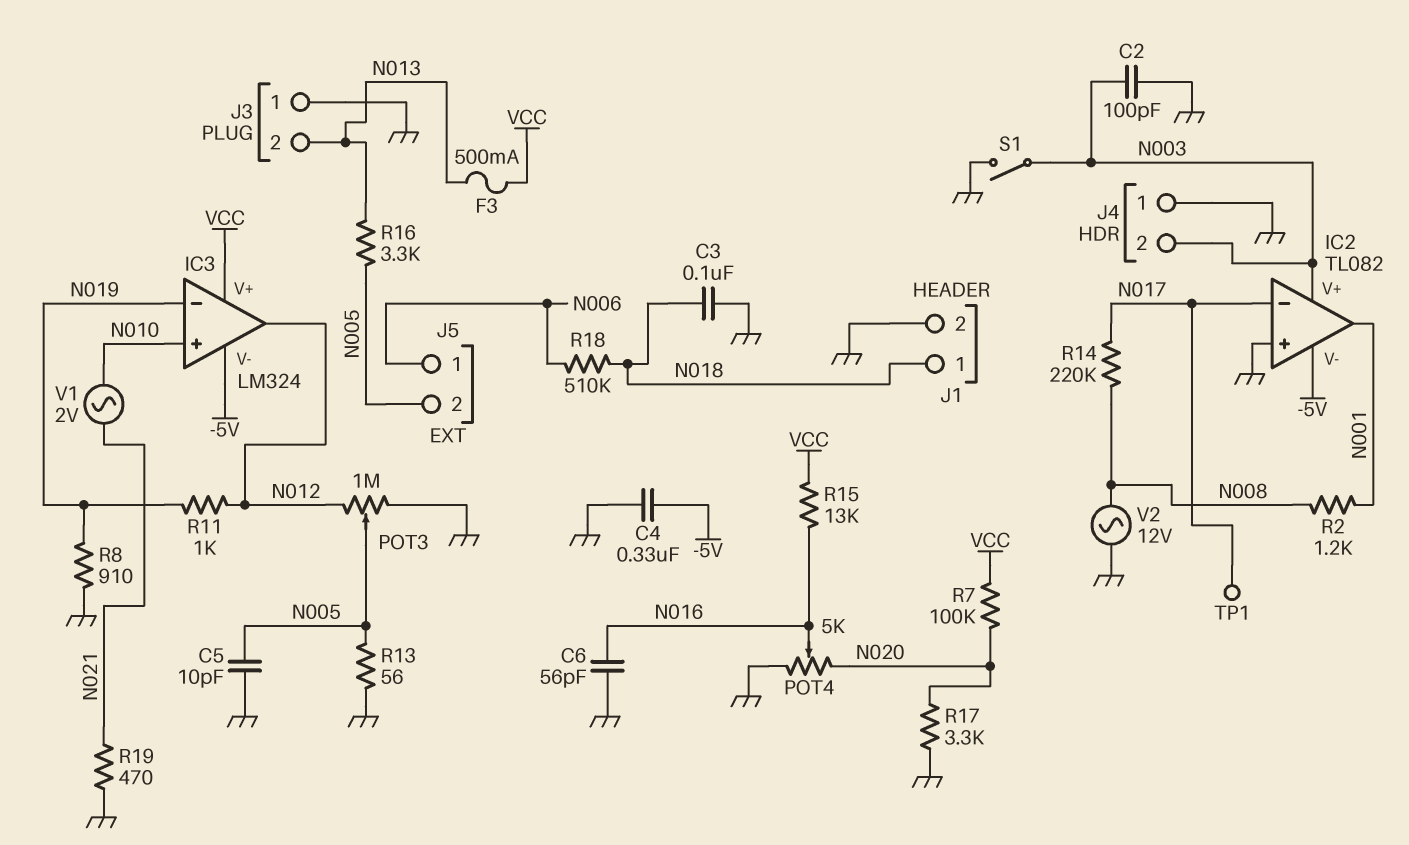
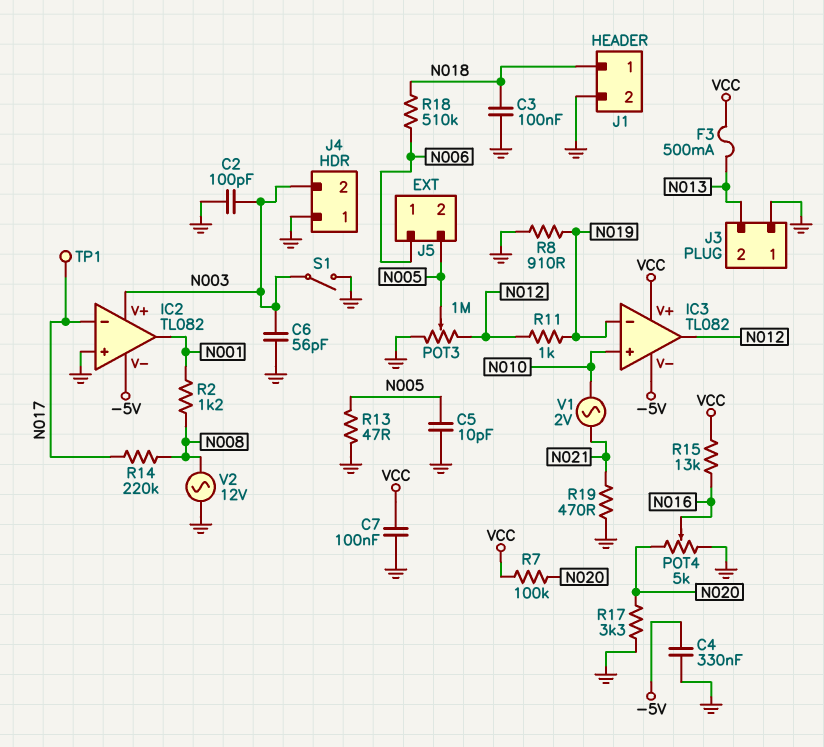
C6: 56pF (GND, N016) -> 56pF (GND, N003)
C7: none -> 100nF (GND, VCC)
IC3: LM324 -> TL082
R13: 56 (GND, N005) -> 47 (GND, N005)
R16: 3.3k (N005, N013) -> none

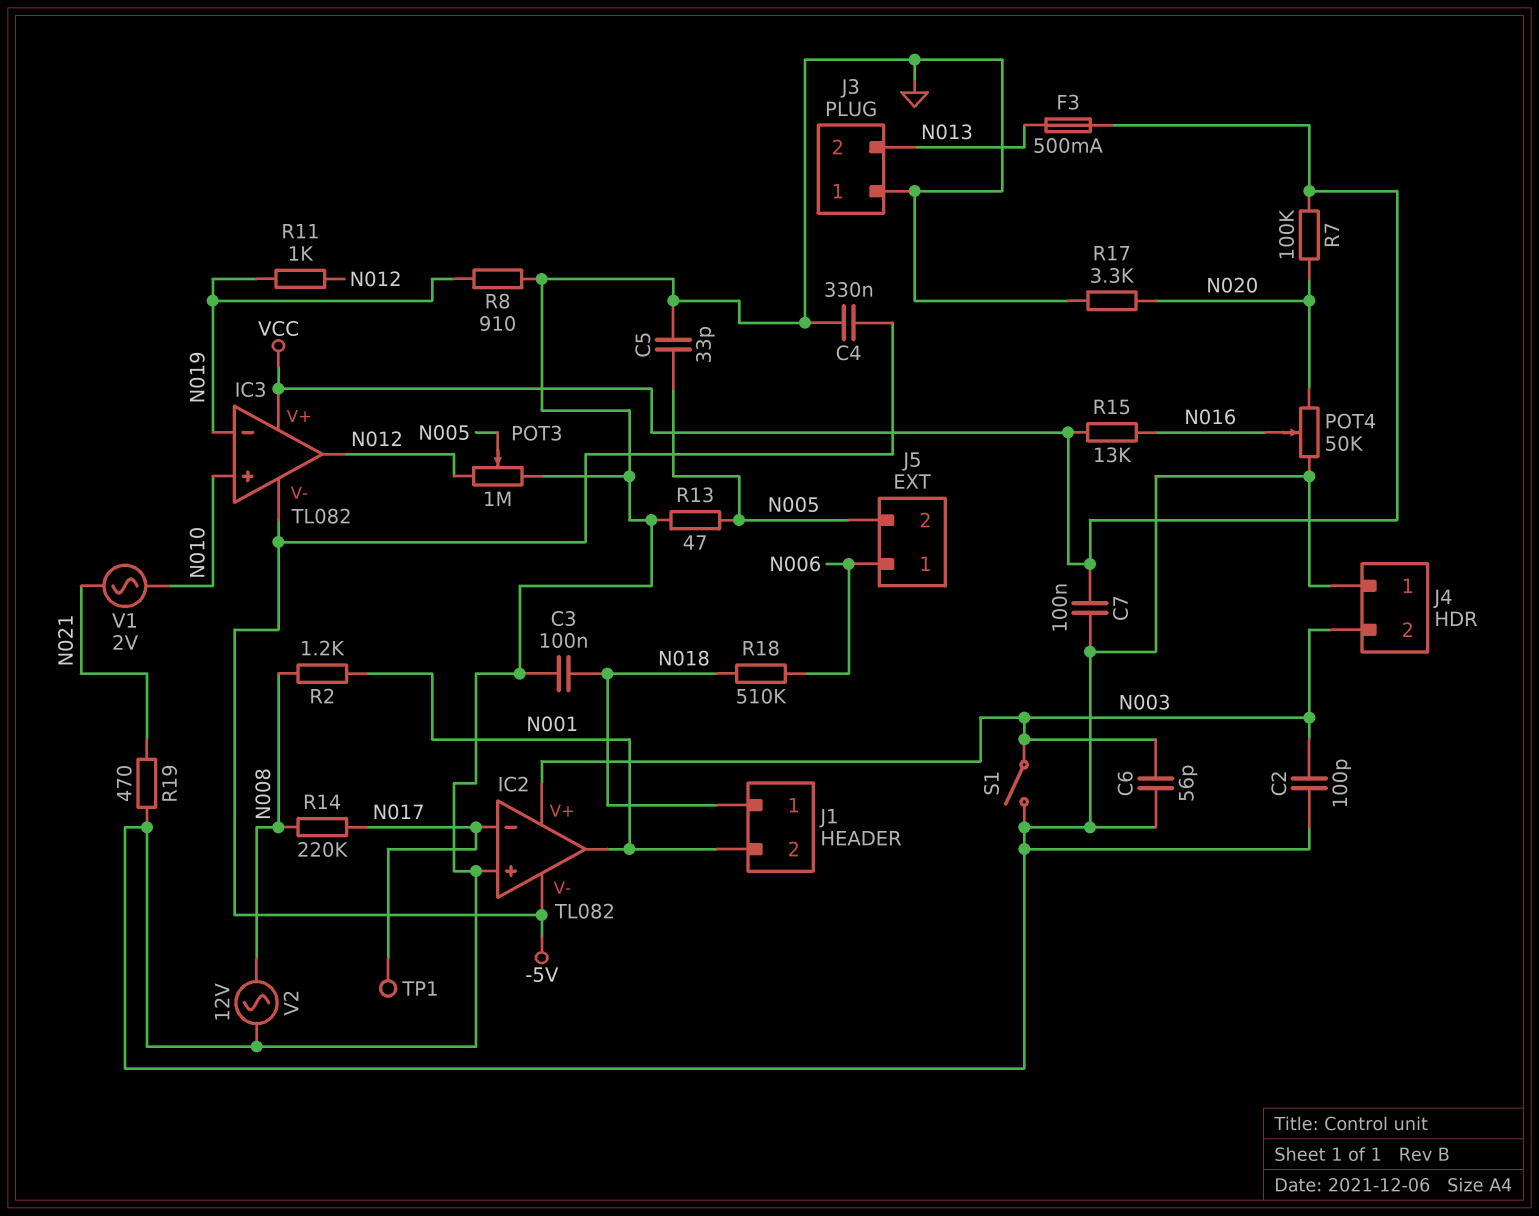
C5: 10pF (GND, N005) -> 33pF (GND, N005)
J1 pin 2: GND -> N001
POT4: 5k (GND, N020, wiper N016) -> 50k (GND, N020, wiper N016)

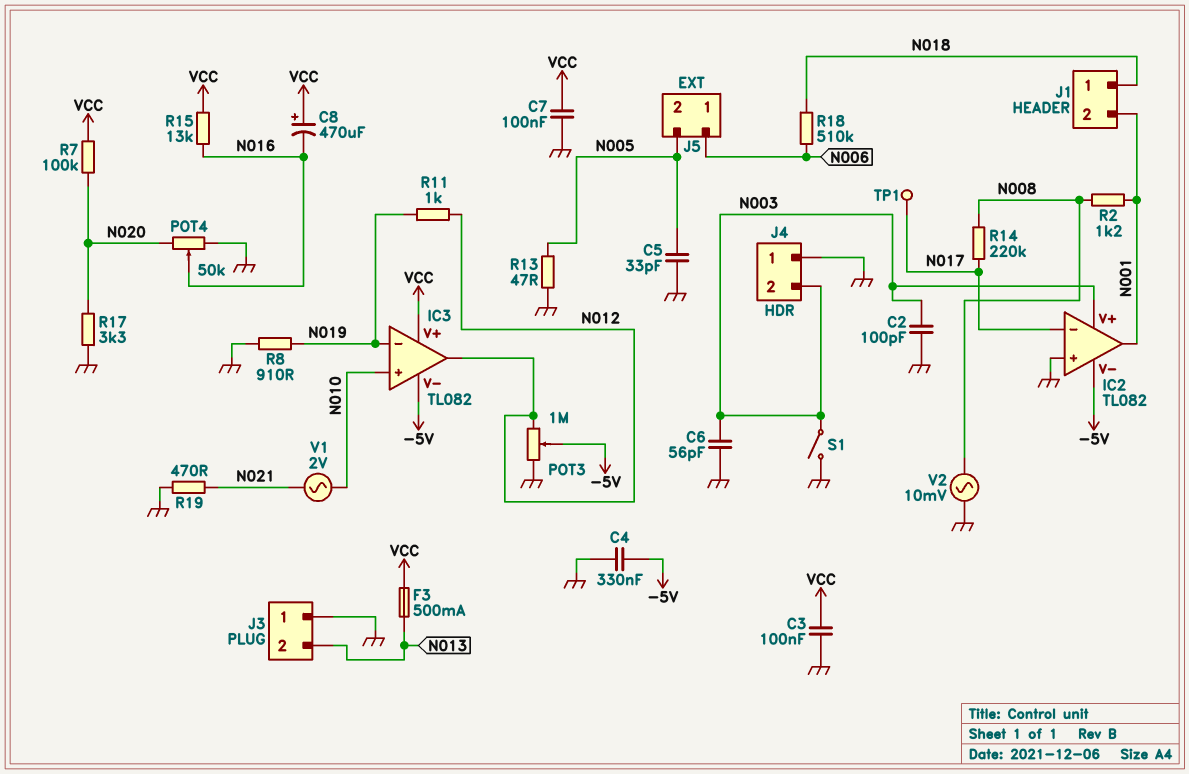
C3: 100nF (GND, N018) -> 100nF (GND, VCC)
C8: none -> 470uF (plus VCC, minus N016)
POT3: 1M (GND, N012, wiper N005) -> 1M (GND, N012, wiper -5V)
V2: AC 12V (GND, N008) -> AC 10mV (GND, N008)

